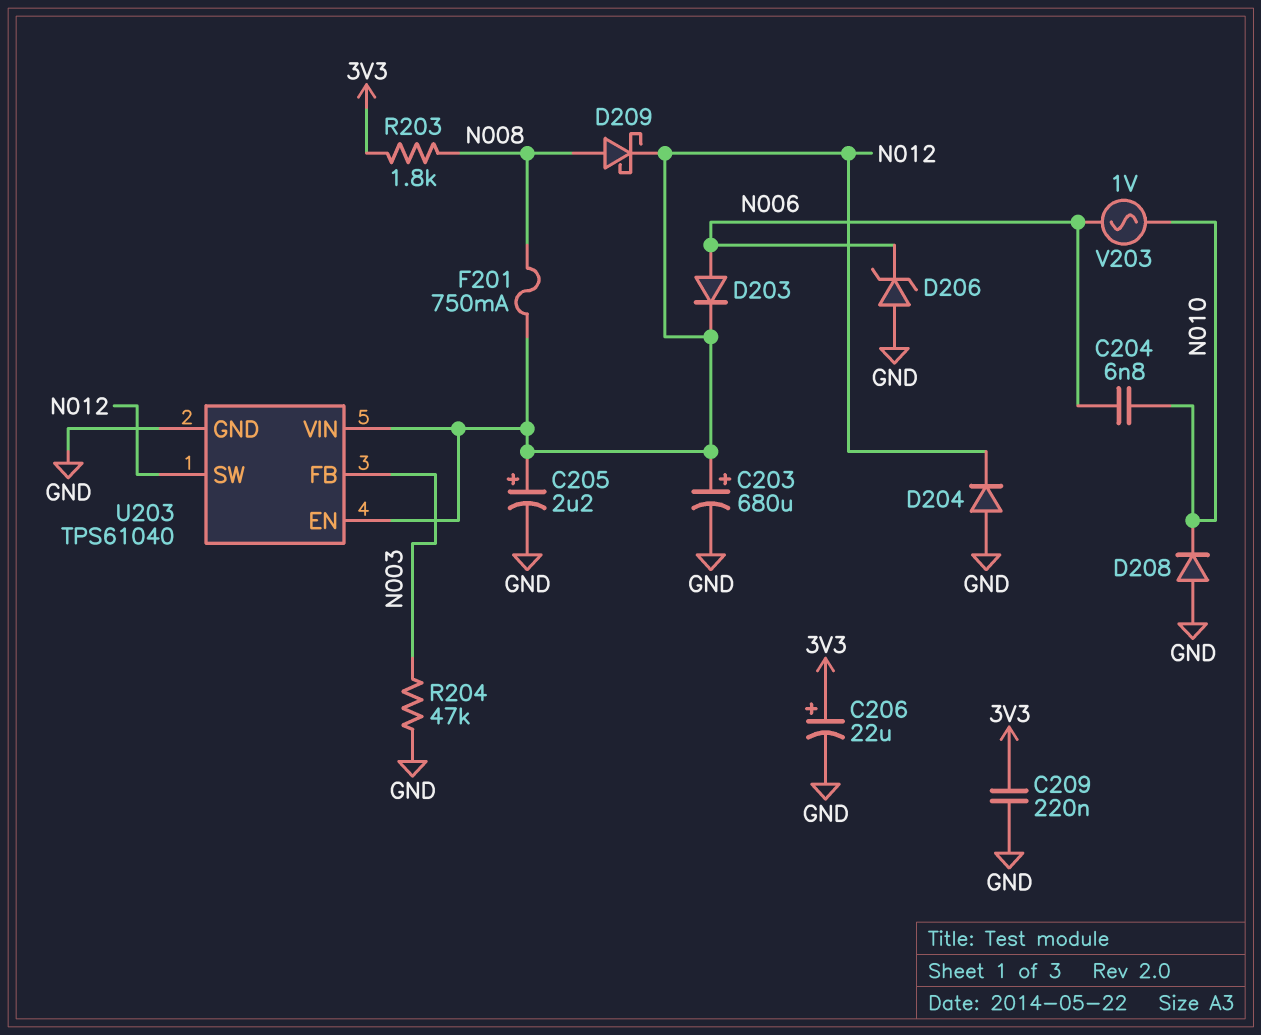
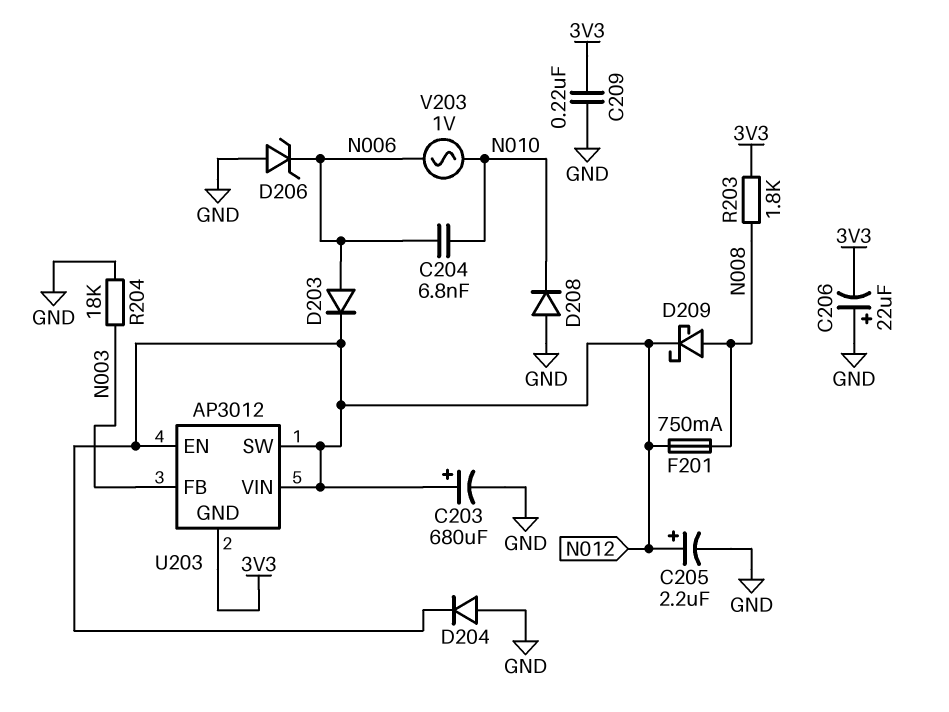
C206: 22uF (plus 3V3, minus GND) -> 22uF (plus GND, minus 3V3)
R204: 47k (GND, N003) -> 18k (GND, N003)
U203: TPS61040 -> AP3012
U203 pin GND: GND -> 3V3

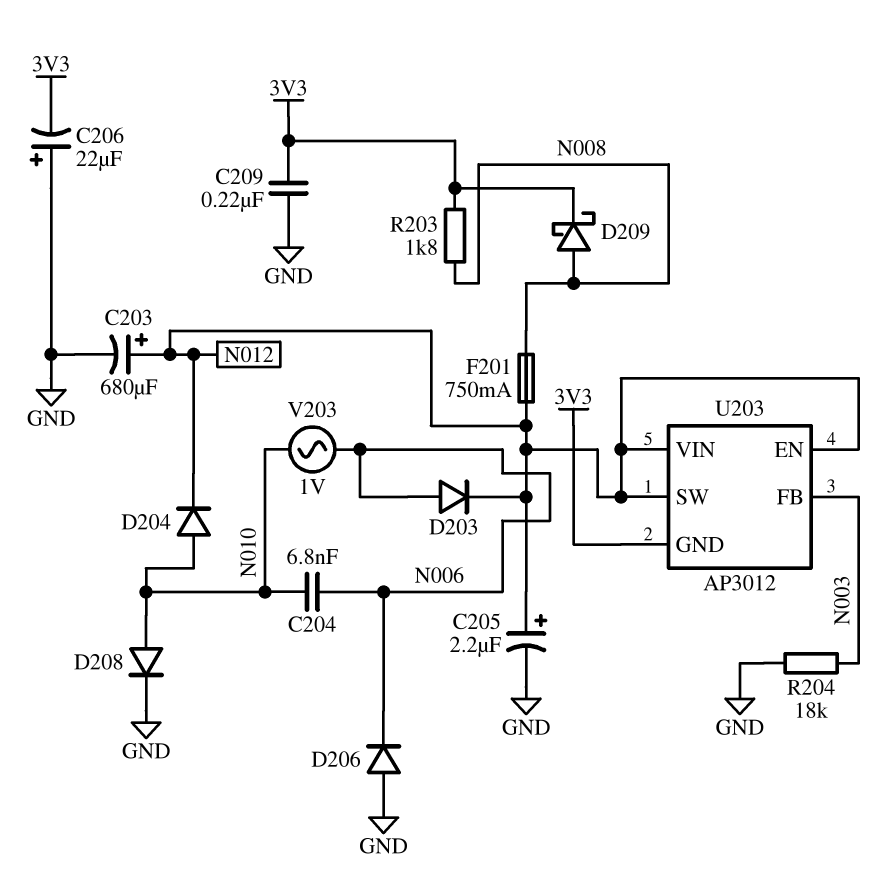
D204: diode (A GND, K N012) -> diode (A N010, K N012)
D206: zener (A GND, K N006) -> diode (A GND, K N006)
D208: diode (A GND, K N010) -> diode (A N010, K GND)
D209: schottky (A N008, K N012) -> schottky (A N008, K 3V3)

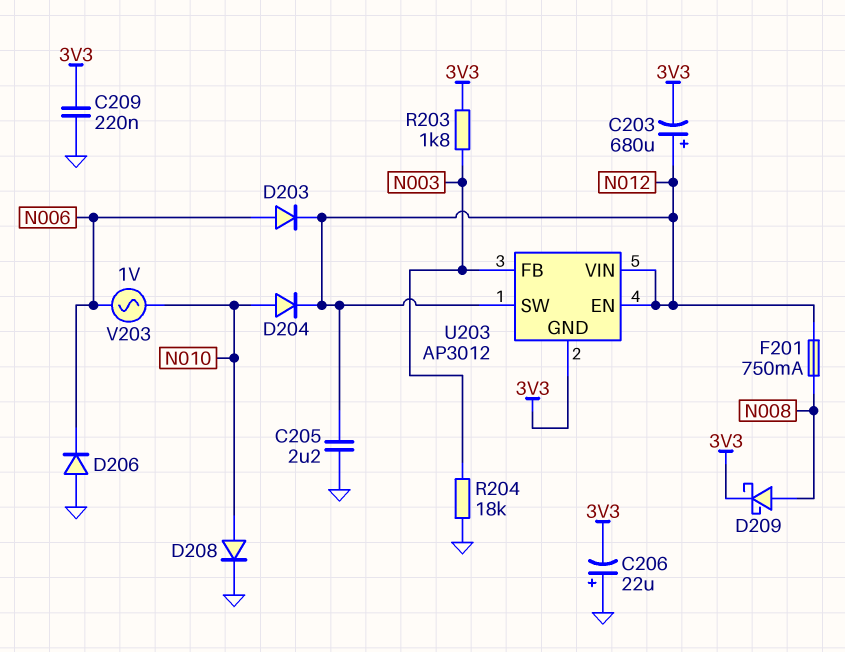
C203: 680uF (plus N012, minus GND) -> 680uF (plus N012, minus 3V3)
C204: 6.8nF (N006, N010) -> none
C205: 2.2uF (plus N012, minus GND) -> 2.2uF (GND, N012)
R203: 1.8k (3V3, N008) -> 1.8k (3V3, N003)

